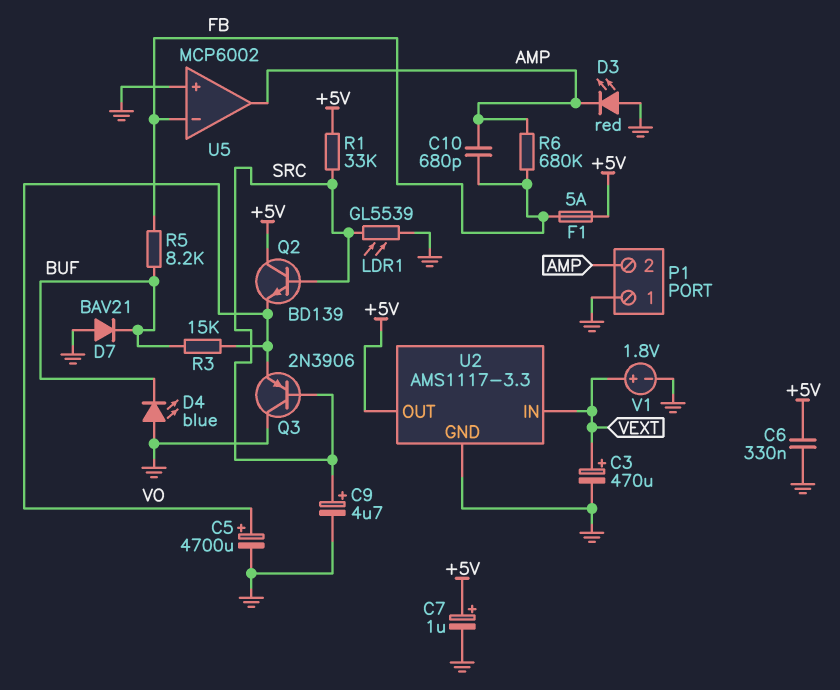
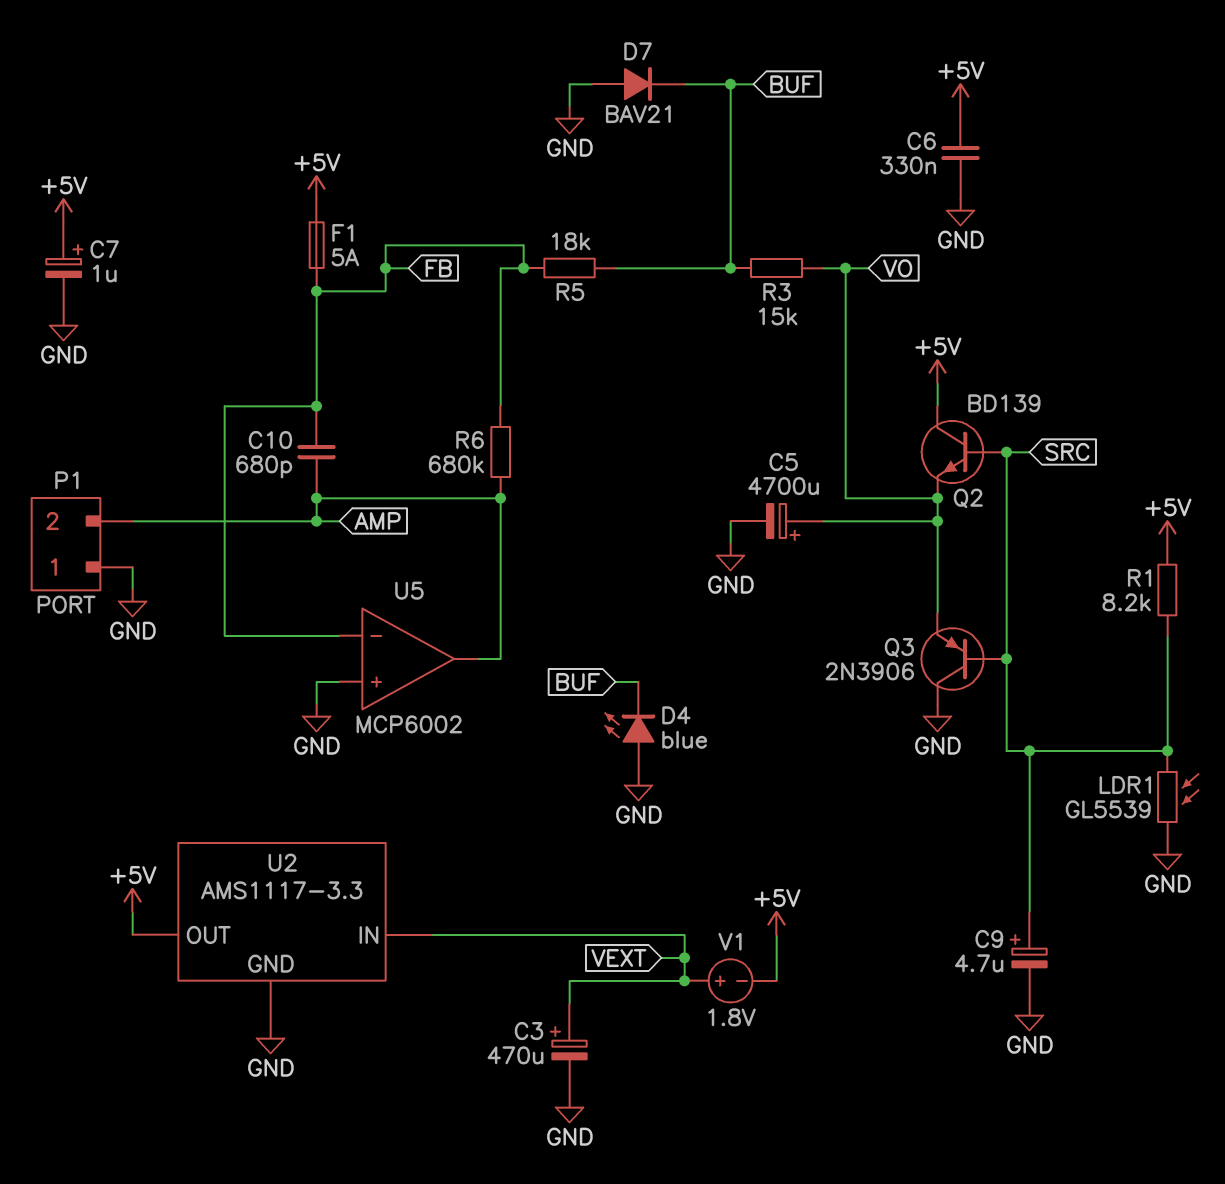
D3: LED red (A GND, K AMP) -> none
R1: 33k (+5V, SRC) -> 8.2k (+5V, SRC)
R5: 8.2k (BUF, FB) -> 18k (BUF, FB)
V1: 1.8V (plus VEXT, minus GND) -> 1.8V (plus VEXT, minus +5V)

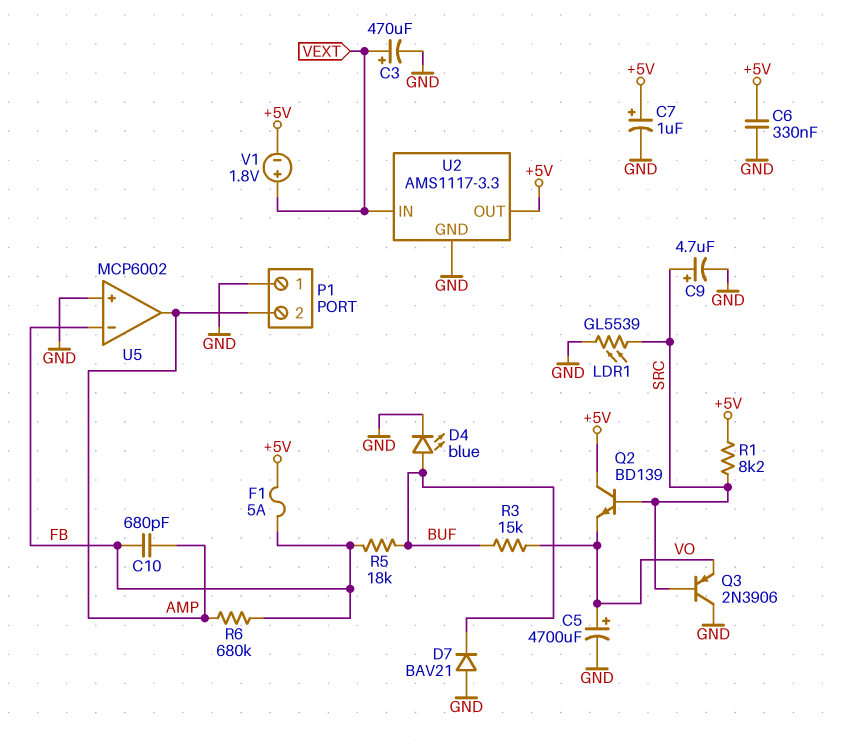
D4: LED blue (A GND, K BUF) -> LED blue (A BUF, K GND)

